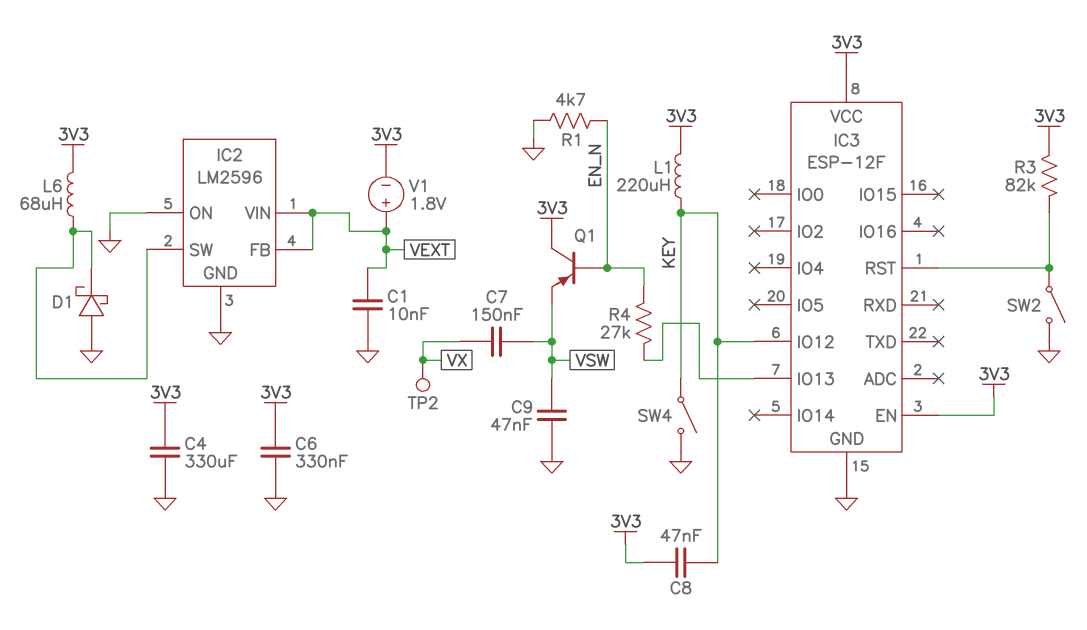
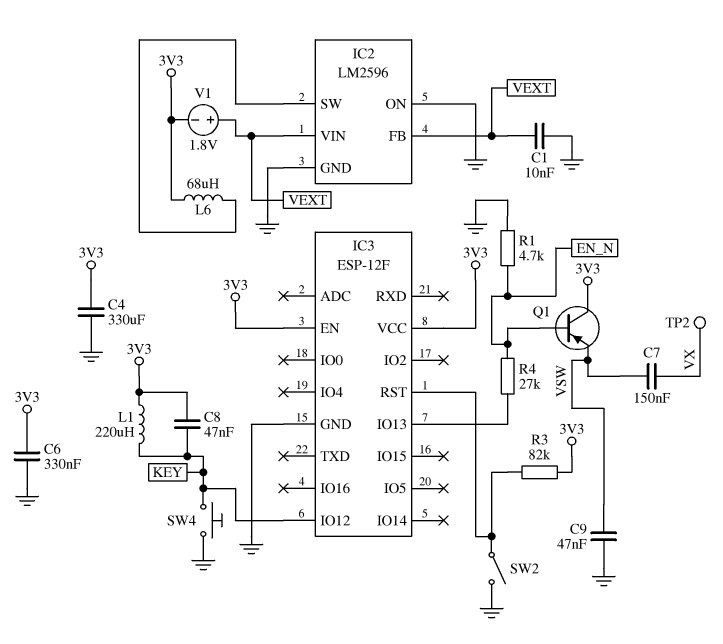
D1: schottky (A GND, K IC2/SW) -> none
SW4: switch (GND, KEY) -> button (GND, KEY)

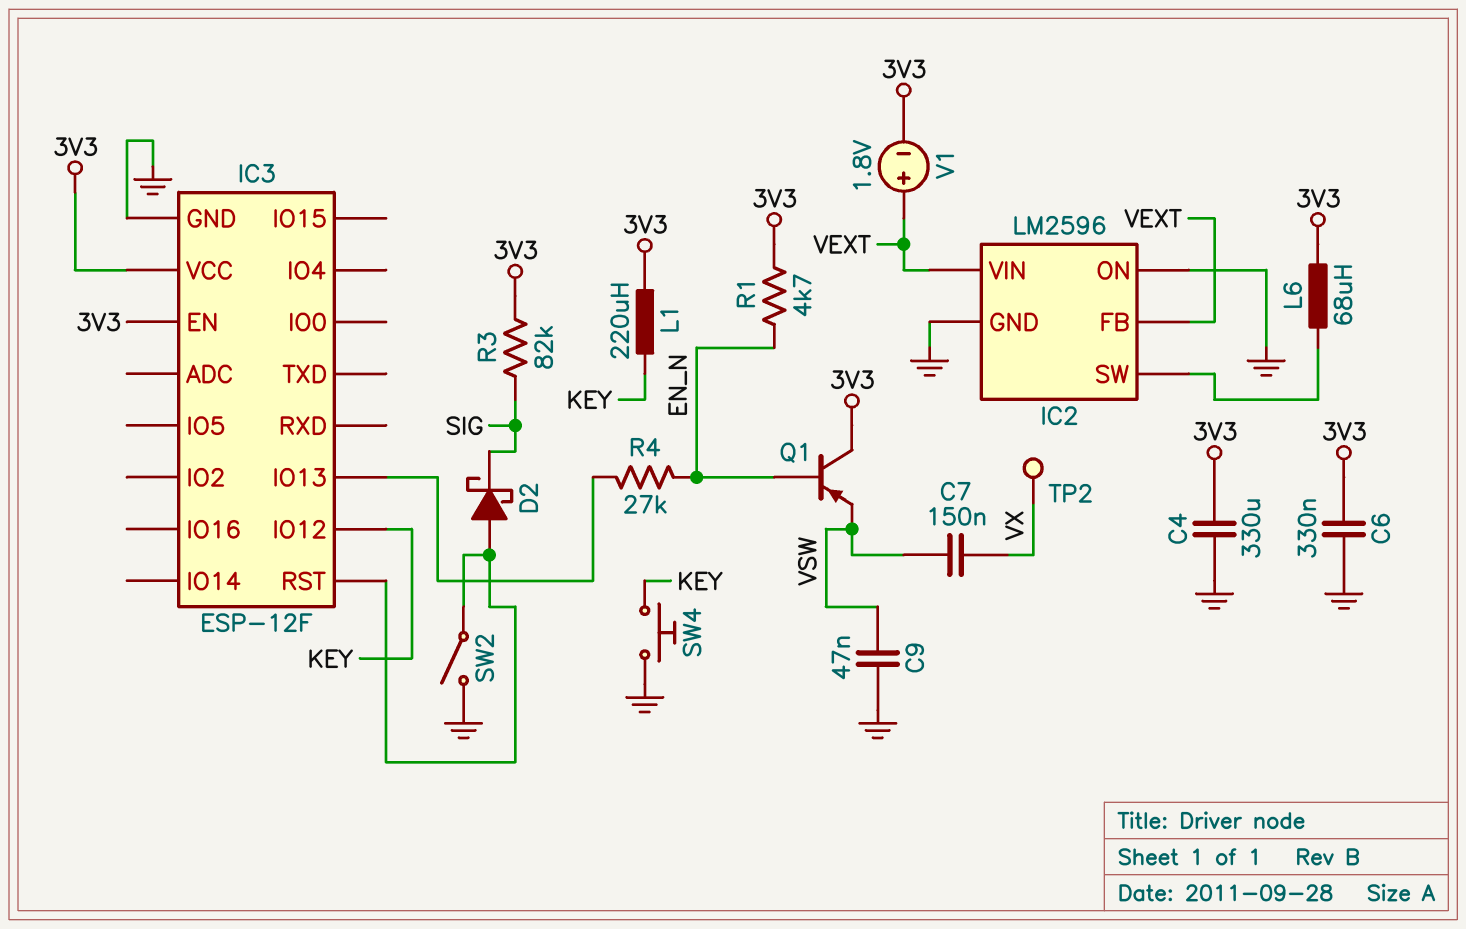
C1: 10nF (GND, VEXT) -> none
C8: 47nF (3V3, KEY) -> none
D2: none -> schottky (A IC3/RST, K SIG)
R1: 4.7k (EN_N, GND) -> 4.7k (3V3, EN_N)
R3: 82k (3V3, IC3/RST) -> 82k (3V3, SIG)

